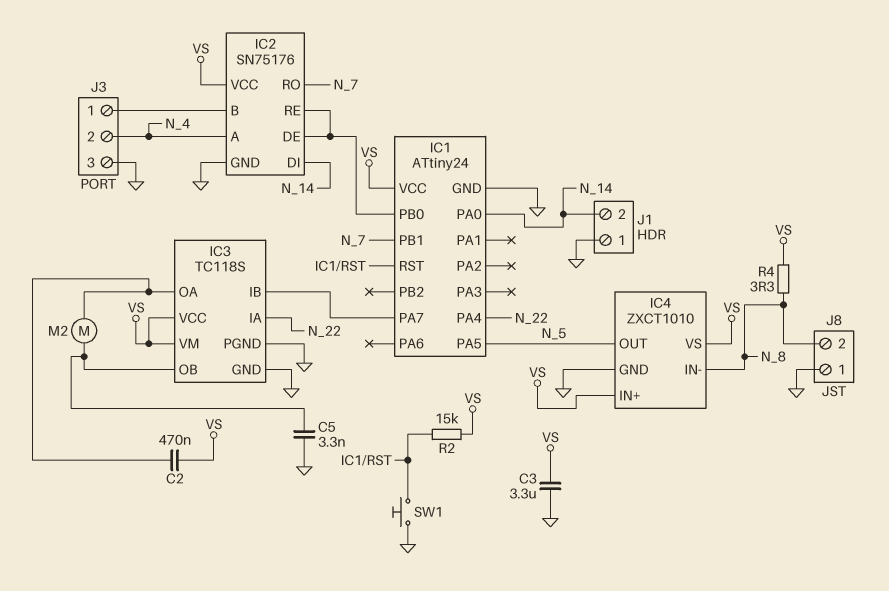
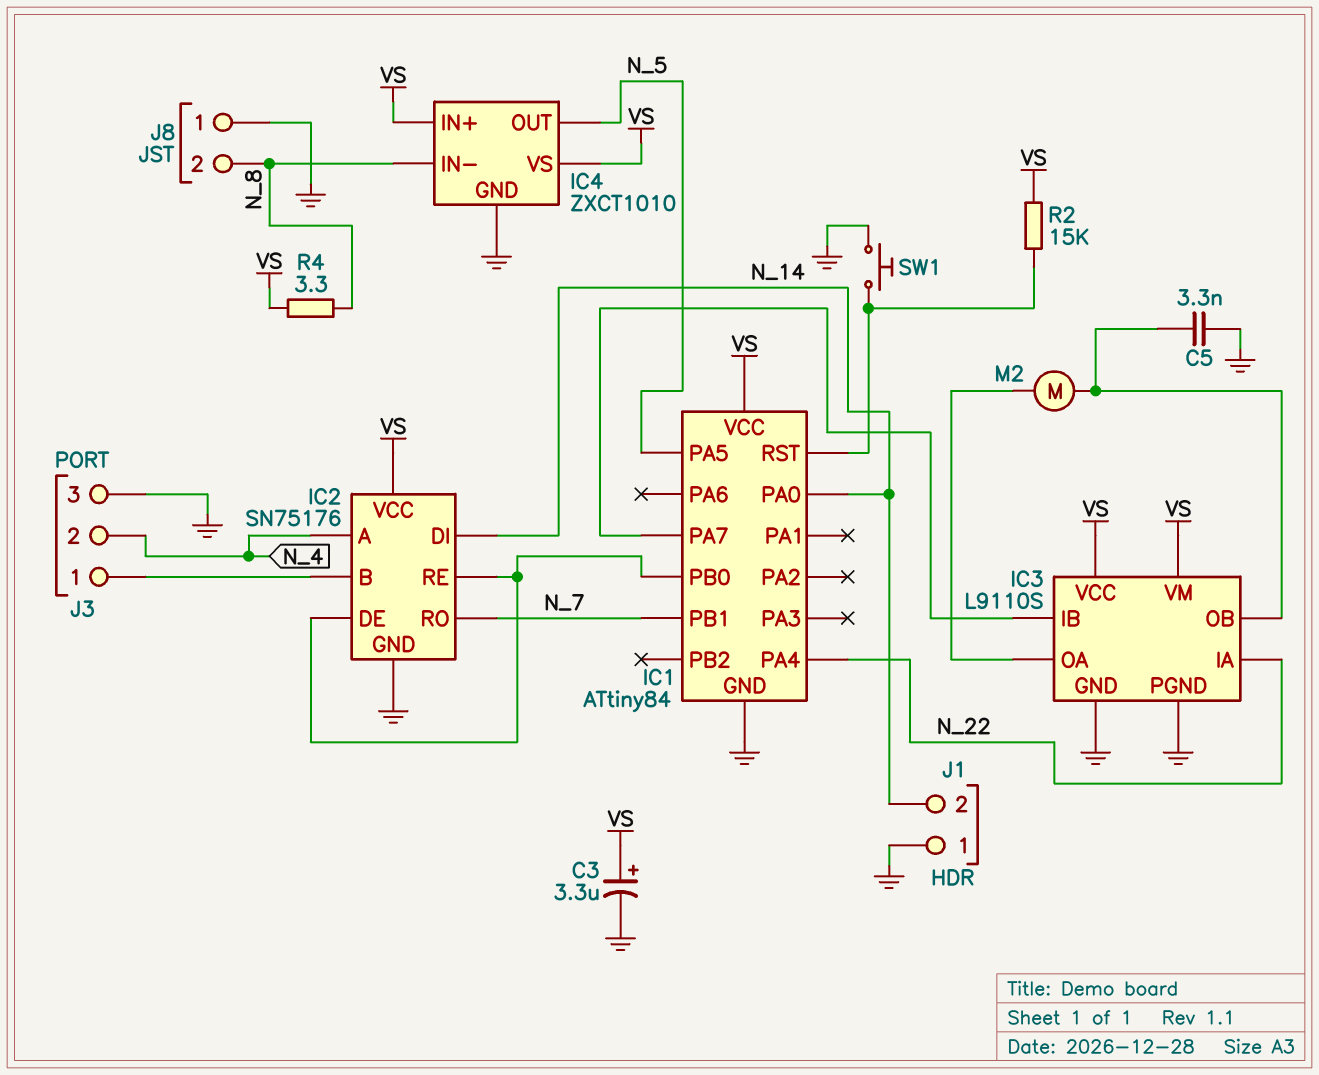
C2: 470nF (IC3/OA, VS) -> none
C3: 3.3uF (GND, VS) -> 3.3uF (plus VS, minus GND)
IC1: ATtiny24 -> ATtiny84
IC3: TC118S -> L9110S

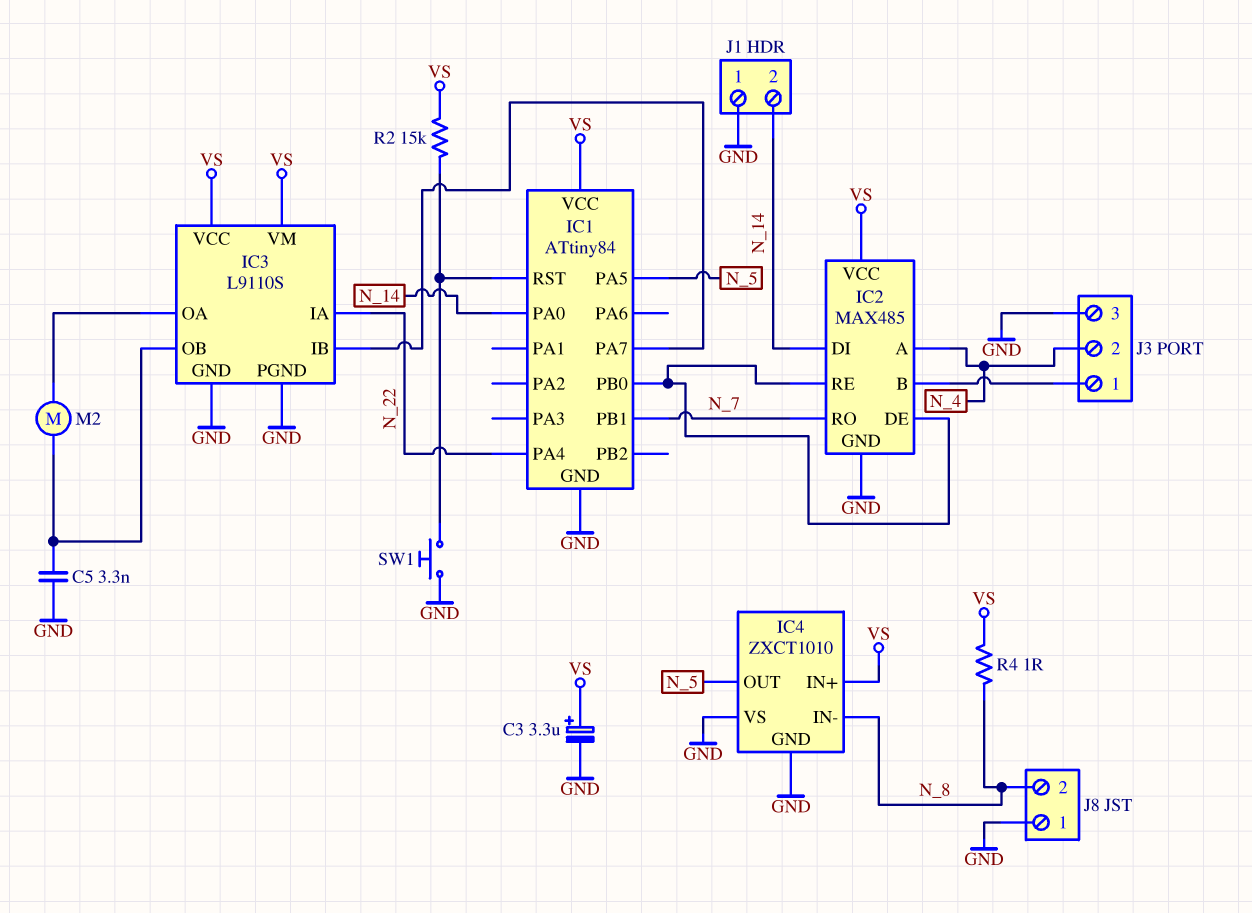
IC2: SN75176 -> MAX485
IC4 pin VS: VS -> GND
R4: 3.3 (N_8, VS) -> 1 (N_8, VS)

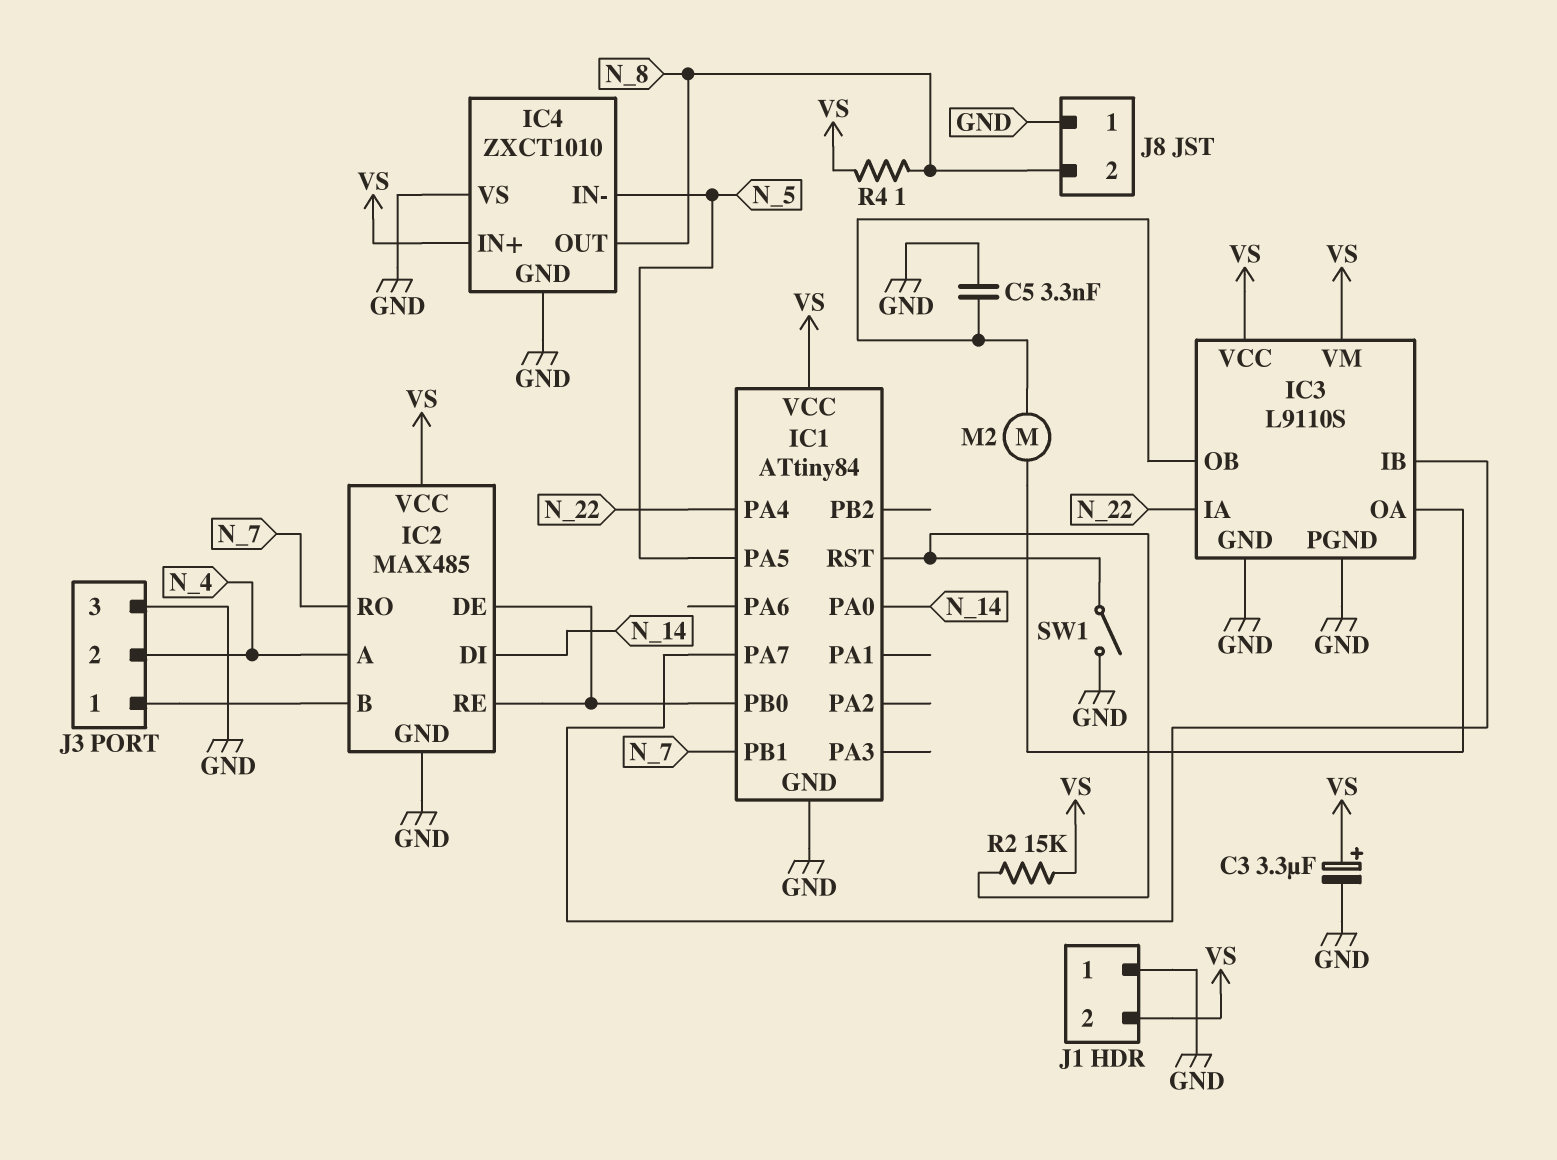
IC4 pin IN-: N_8 -> N_5
IC4 pin OUT: N_5 -> N_8
J1 pin 2: N_14 -> VS
SW1: button (GND, IC1/RST) -> switch (GND, IC1/RST)

